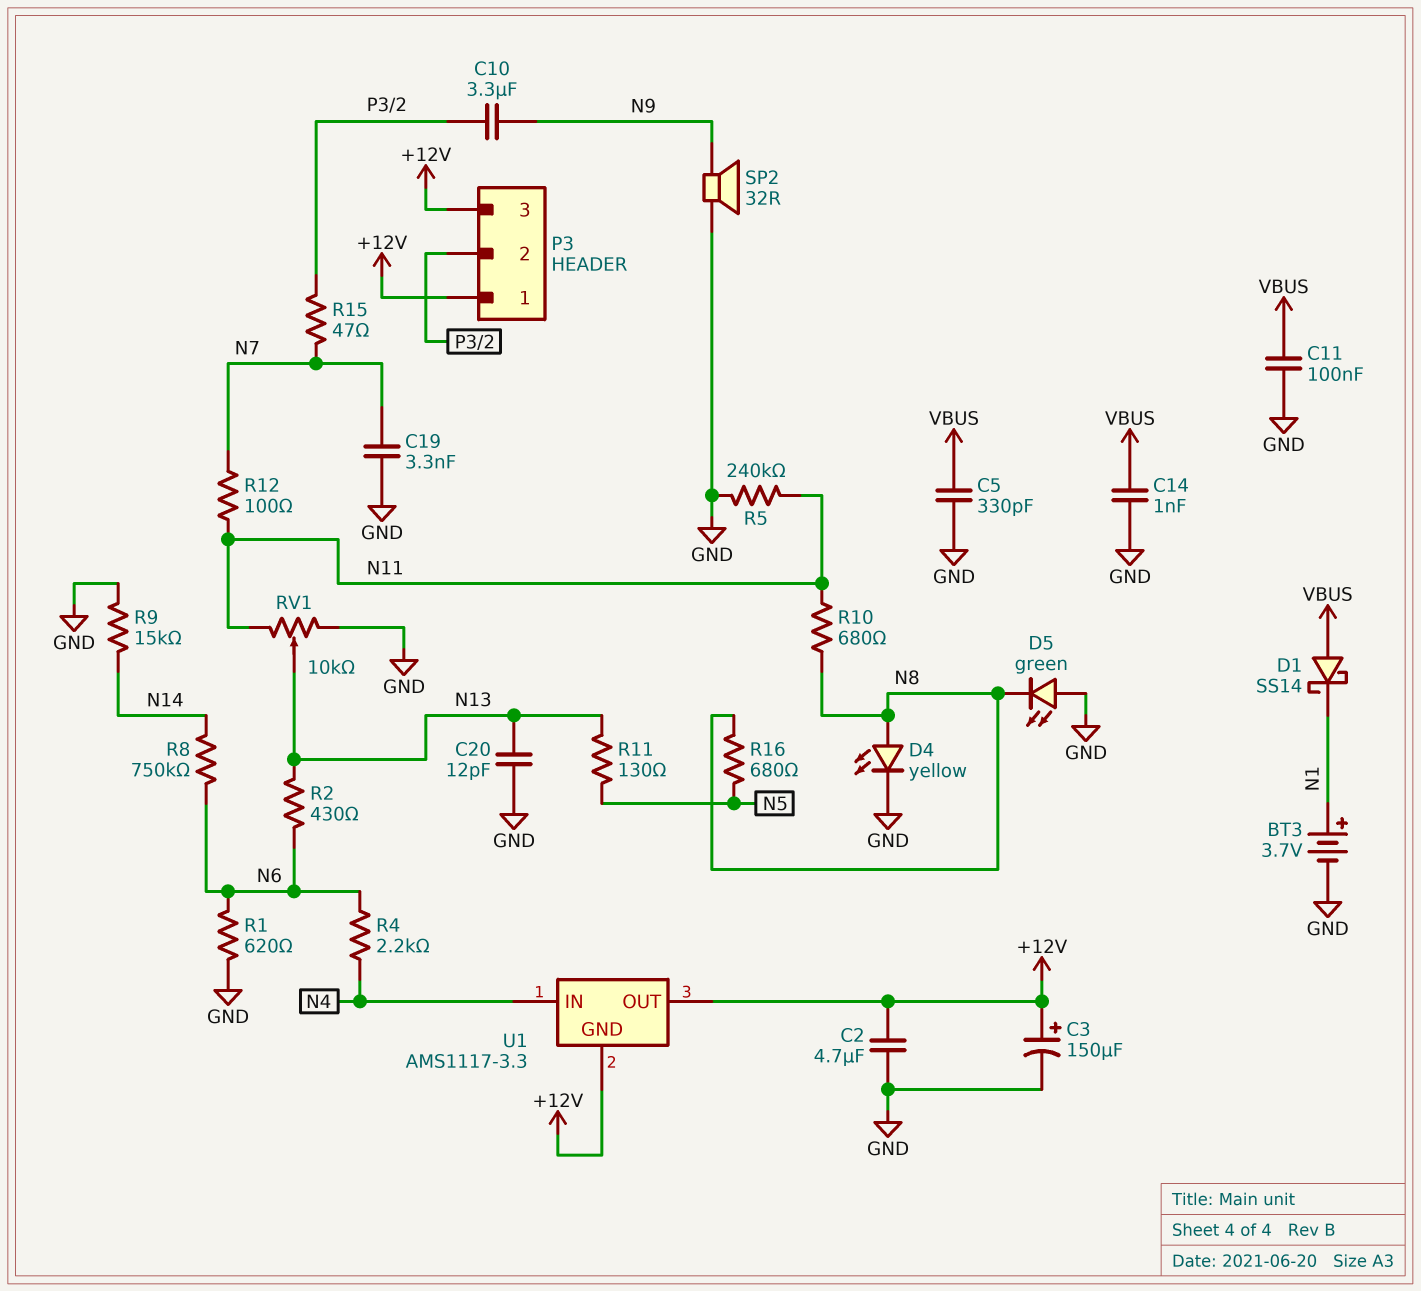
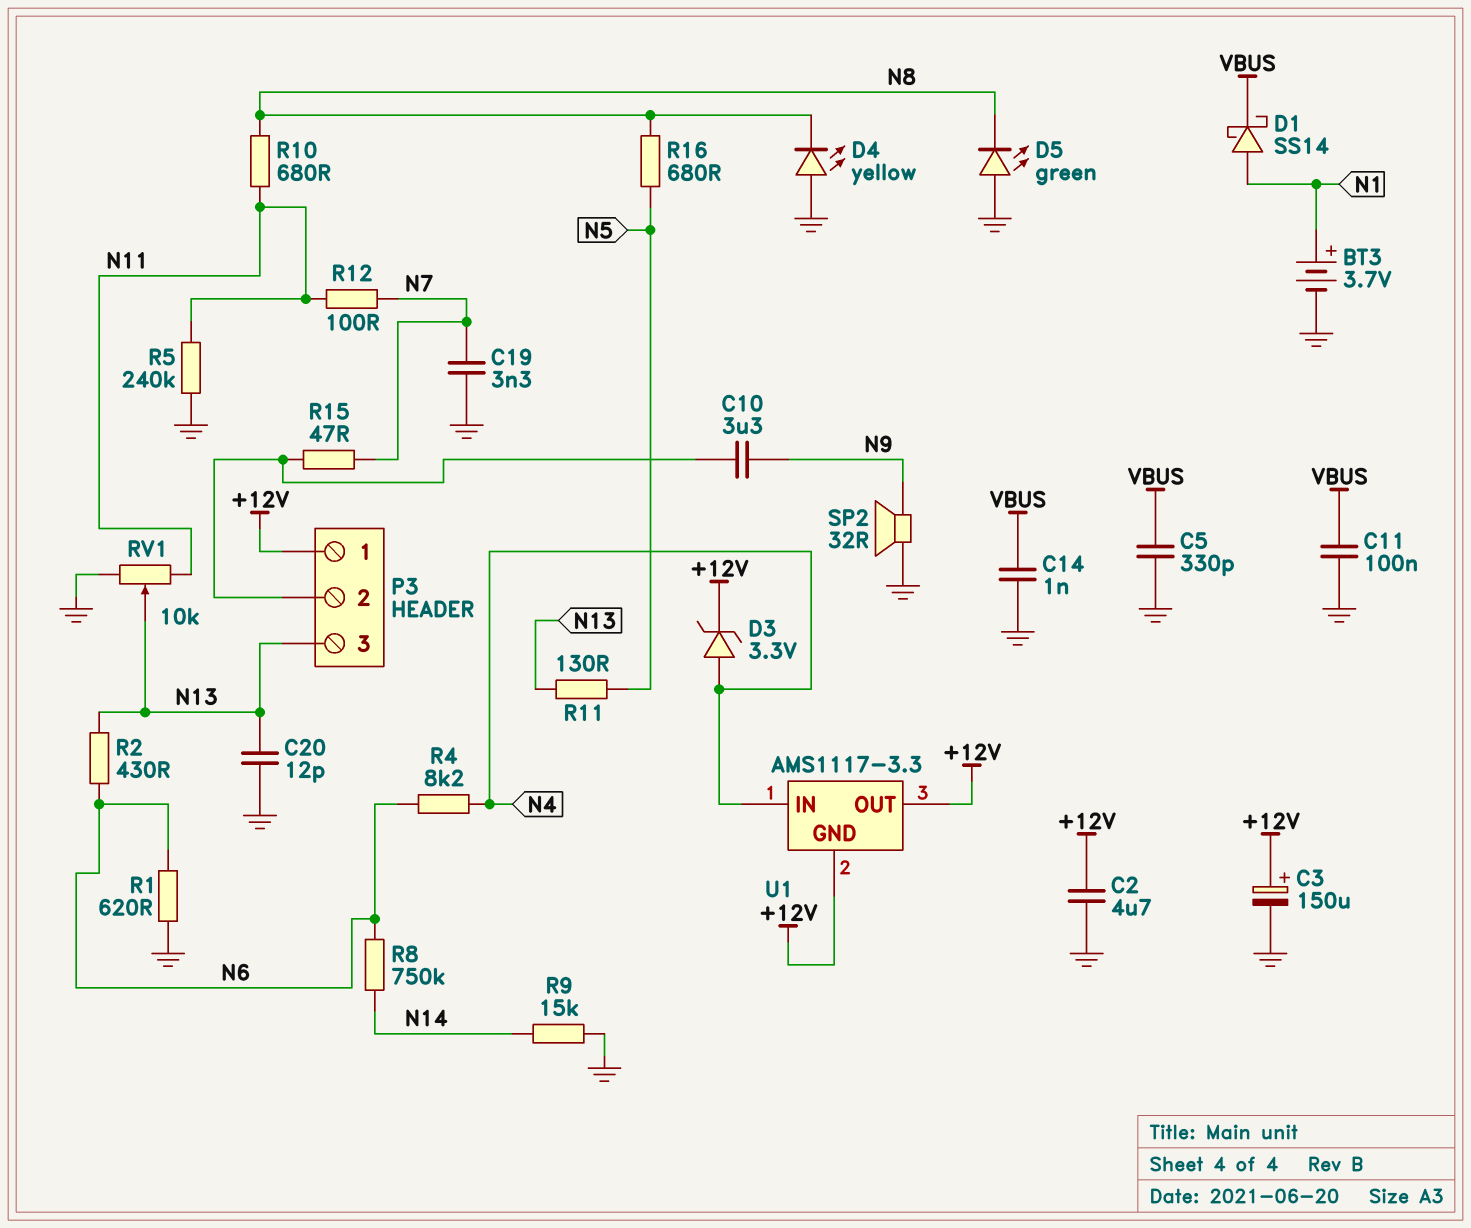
D1: schottky SS14 (A VBUS, K N1) -> schottky SS14 (A N1, K VBUS)
D3: none -> zener 3.3V (A N4, K +12V)
D4: LED yellow (A N8, K GND) -> LED yellow (A GND, K N8)
P3 pin 3: +12V -> N13
R4: 2.2k (N4, N6) -> 8.2k (N4, N6)

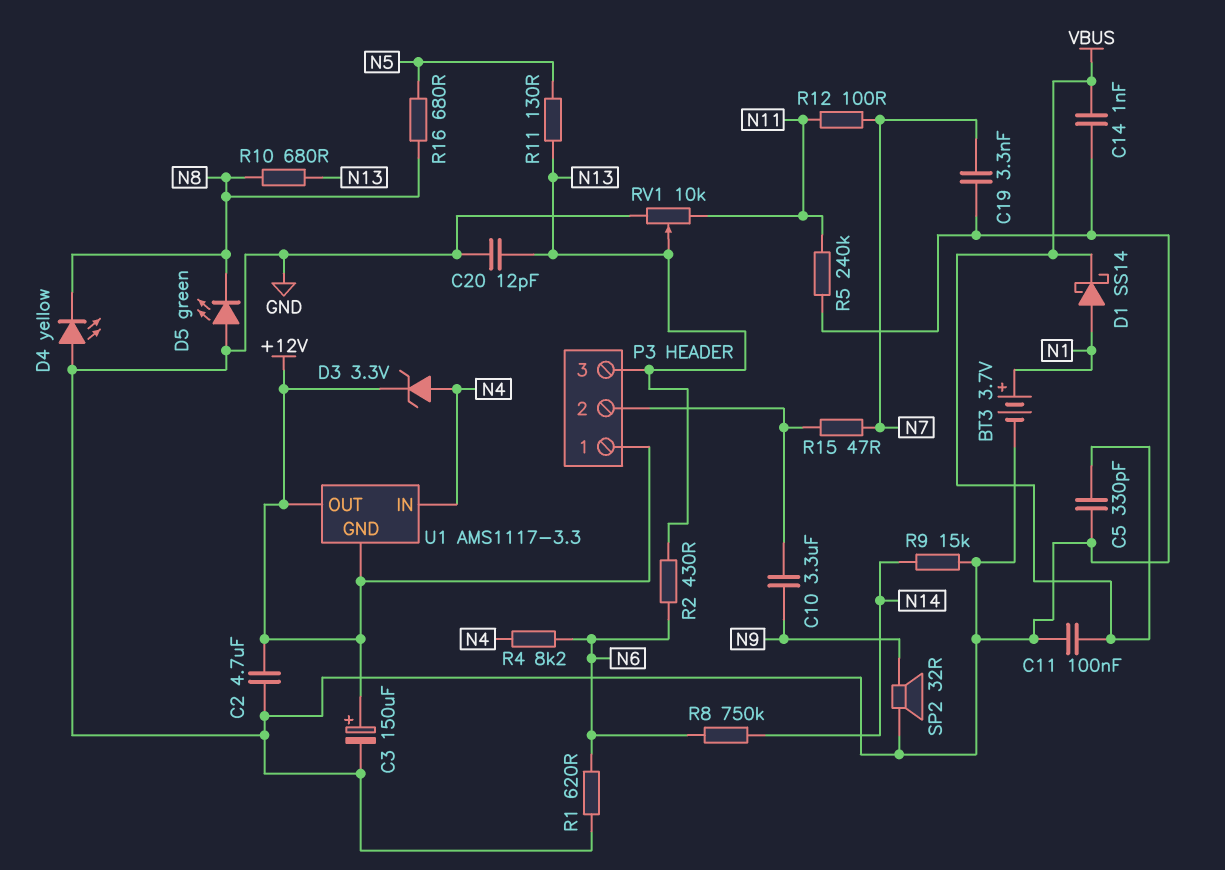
R10: 680 (N8, N11) -> 680 (N8, N13)

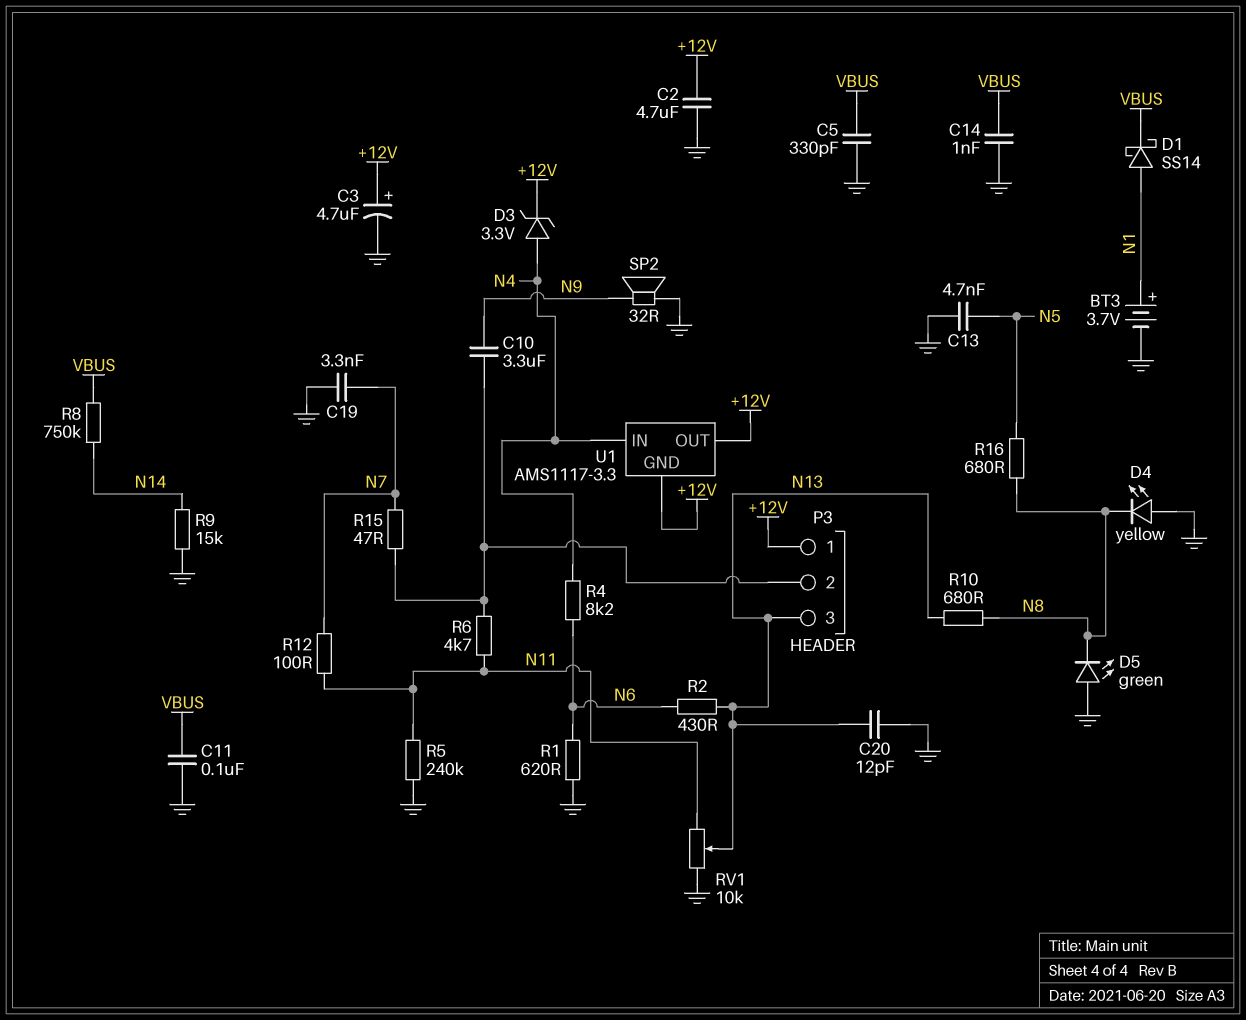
C3: 150uF (plus +12V, minus GND) -> 4.7uF (plus +12V, minus GND)
C13: none -> 4.7nF (GND, N5)
R6: none -> 4.7k (N11, P3/2)
R8: 750k (N6, N14) -> 750k (N14, VBUS)
R11: 130 (N5, N13) -> none

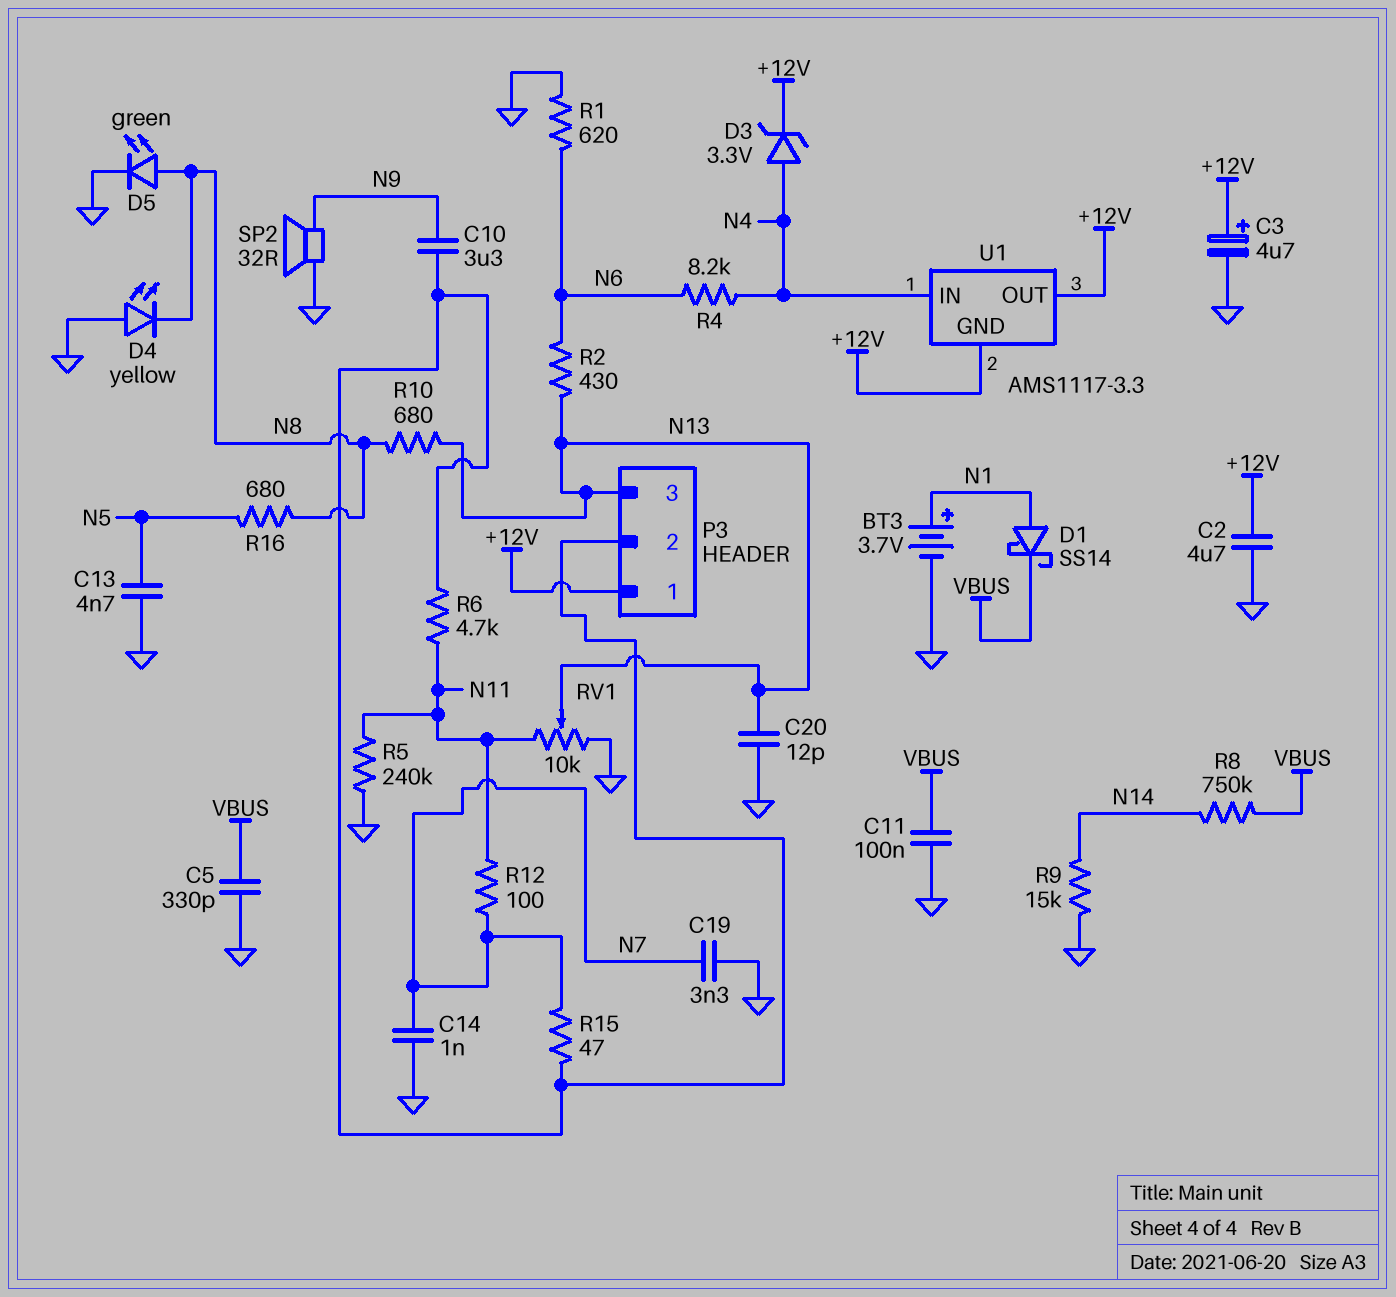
C14: 1nF (GND, VBUS) -> 1nF (GND, N7)
D5: LED green (A GND, K N8) -> LED green (A N8, K GND)

